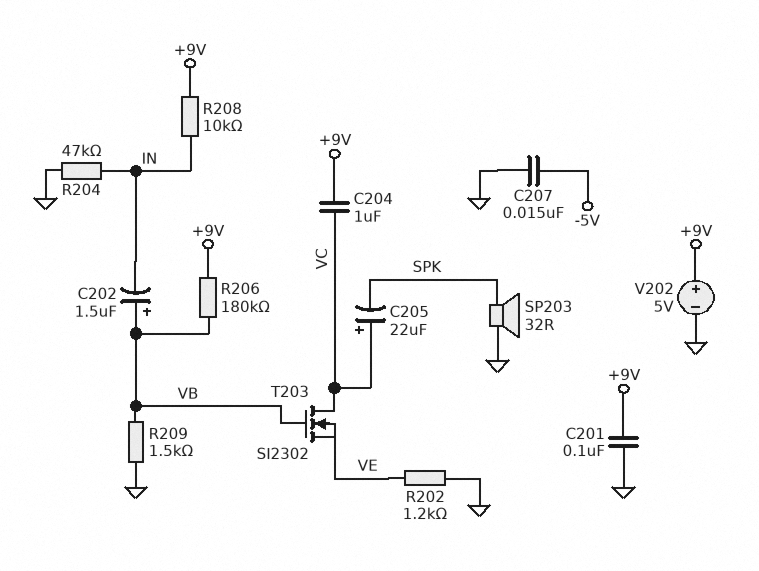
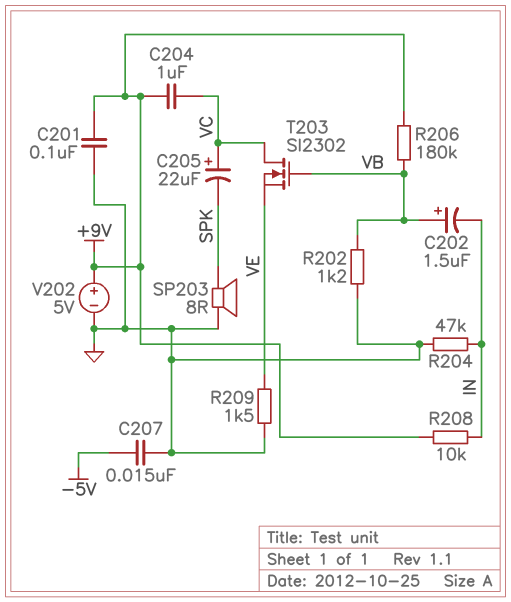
R202: 1.2k (GND, VE) -> 1.2k (GND, VB)
R209: 1.5k (GND, VB) -> 1.5k (GND, VE)
SP203: speaker 32R (GND, SPK) -> speaker 8R (GND, SPK)

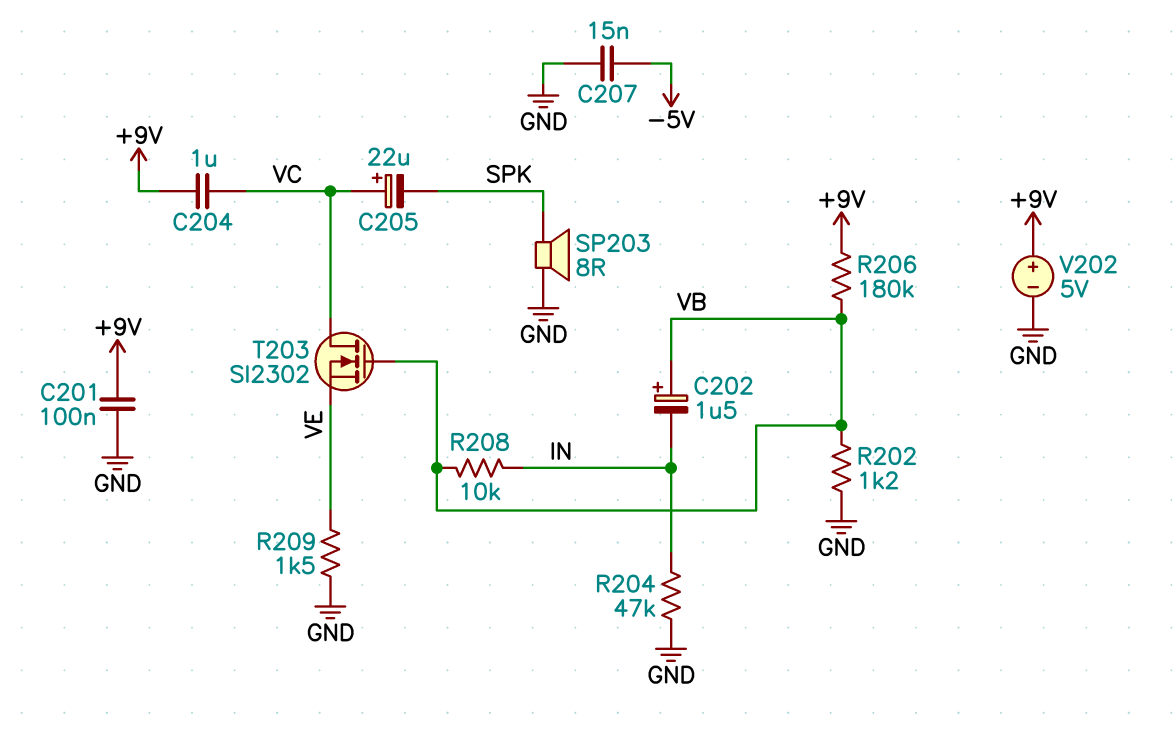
R208: 10k (+9V, IN) -> 10k (IN, VB)

